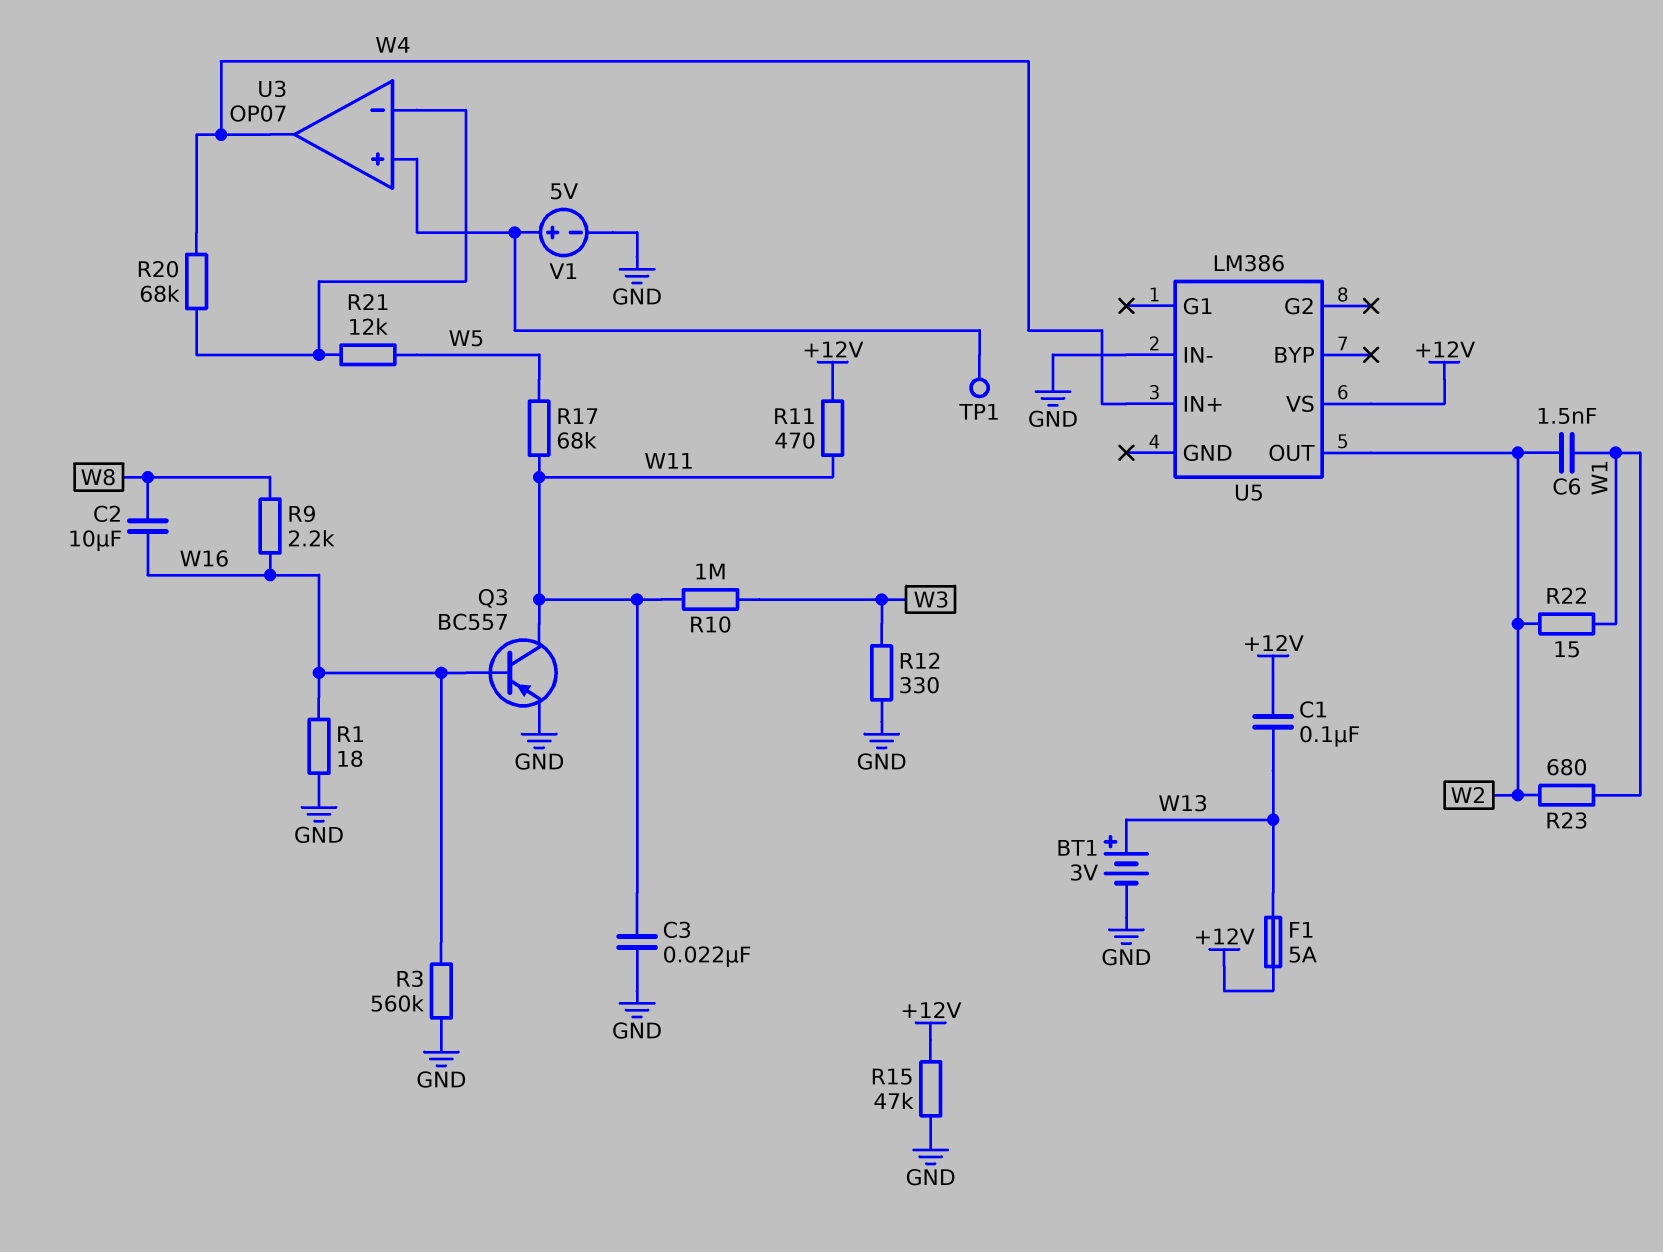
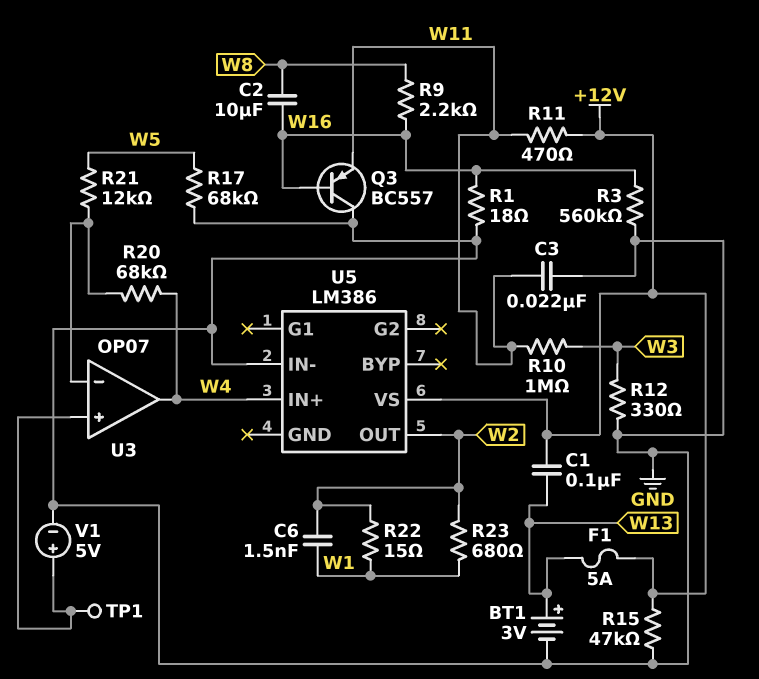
Q3: PNP BC557 (B W16, C W11, E GND) -> PNP BC557 (B W16, C GND, E W11)
R17: 68k (W5, W11) -> 68k (GND, W5)

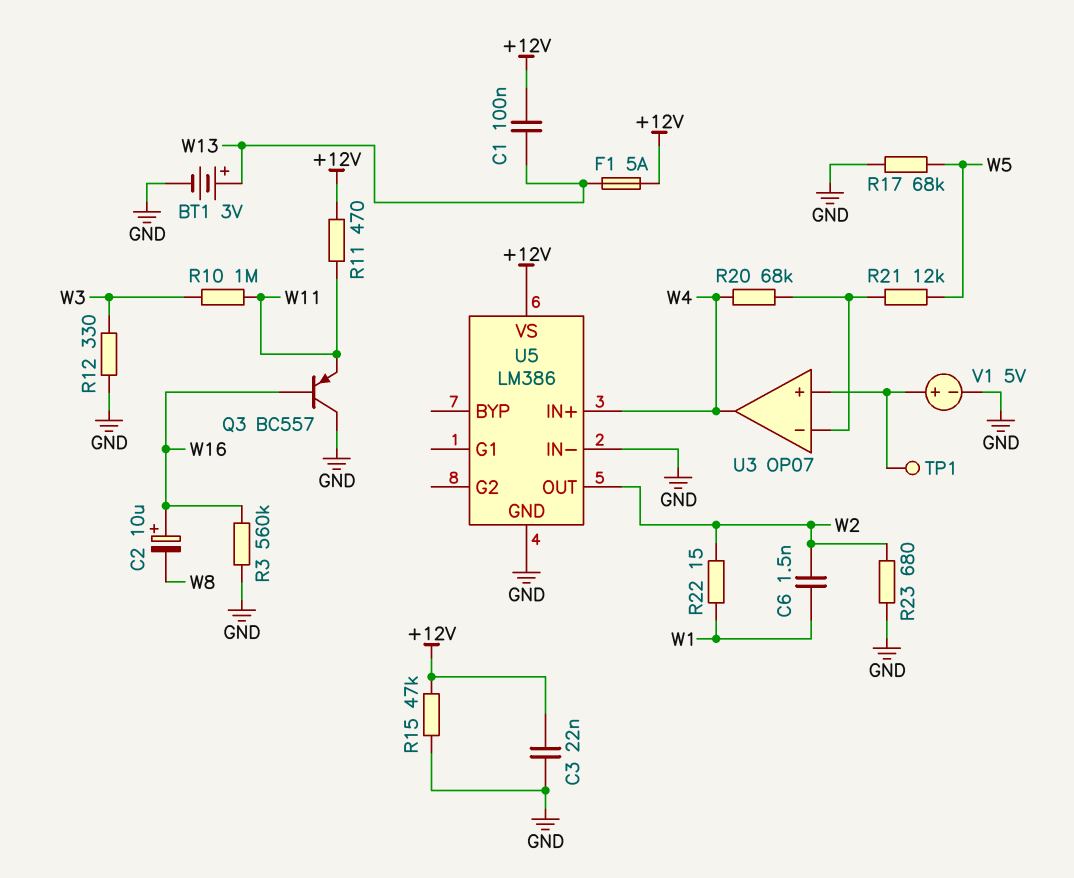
C2: 10uF (W8, W16) -> 10uF (plus W16, minus W8)
C3: 22nF (GND, W11) -> 22nF (+12V, GND)
R1: 18 (GND, W16) -> none
R9: 2.2k (W8, W16) -> none
R23: 680 (W1, W2) -> 680 (GND, W2)
U5 pin GND: none -> GND

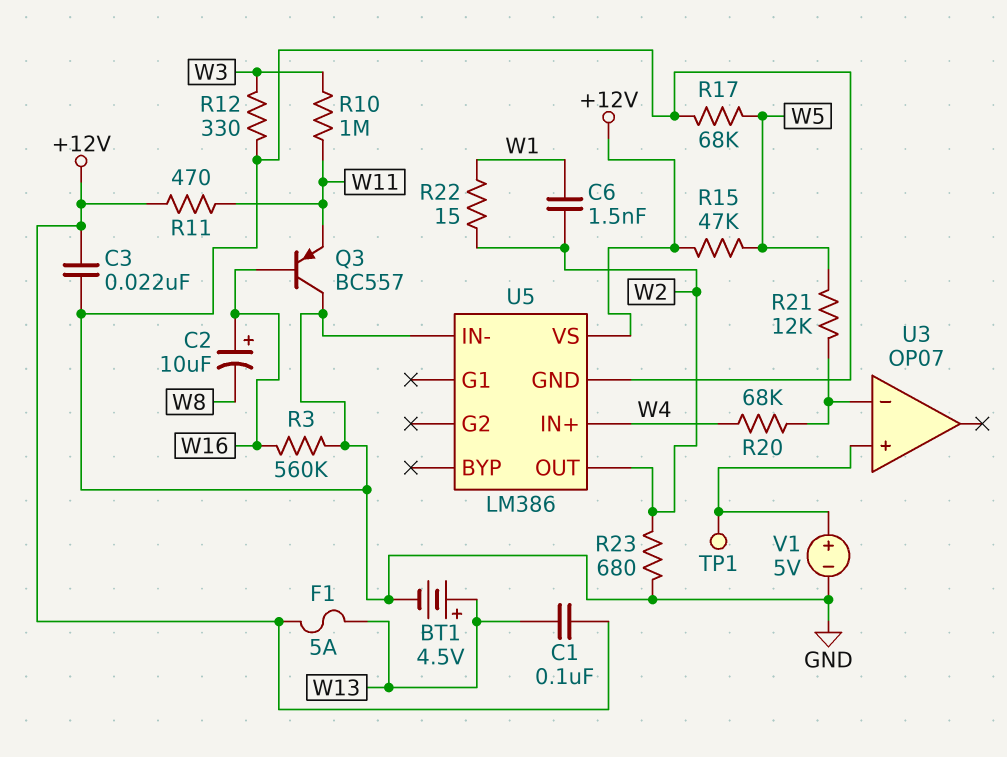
BT1: 3V (plus W13, minus GND) -> 4.5V (plus W13, minus GND)
R15: 47k (+12V, GND) -> 47k (+12V, W5)
U3 pin out: W4 -> none

